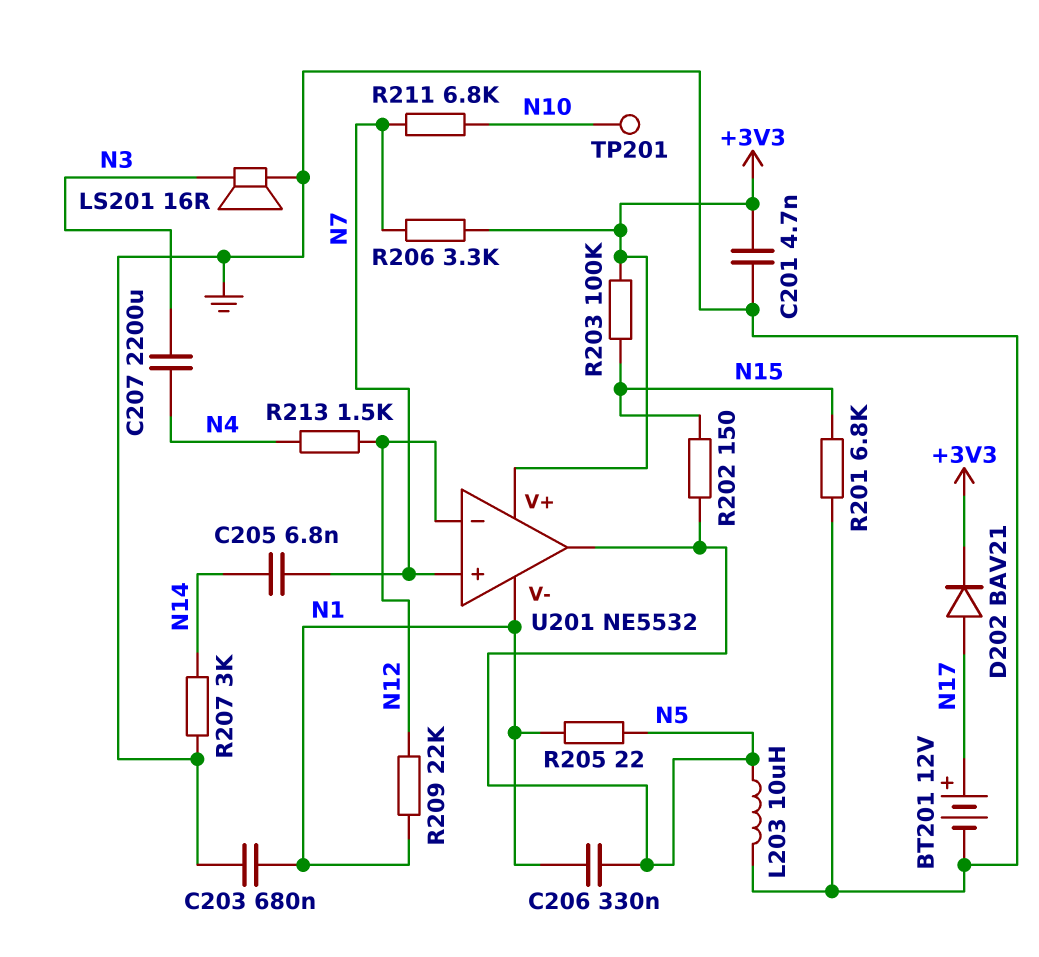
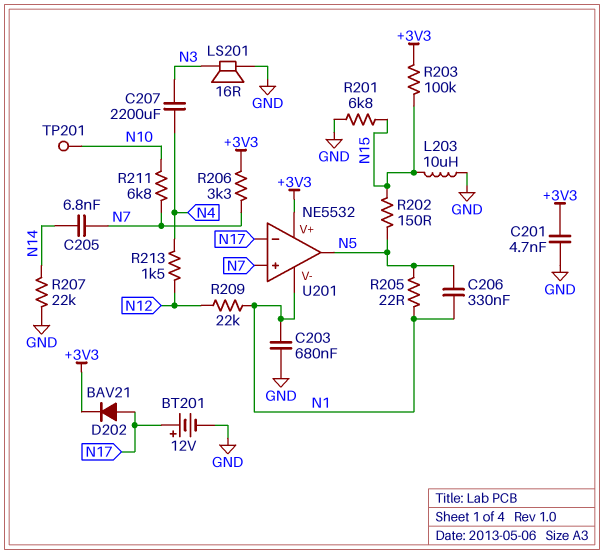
L203: 10uH (GND, N5) -> 10uH (GND, N15)
R207: 3k (GND, N14) -> 22k (GND, N14)
U201 pin in-: N12 -> N17

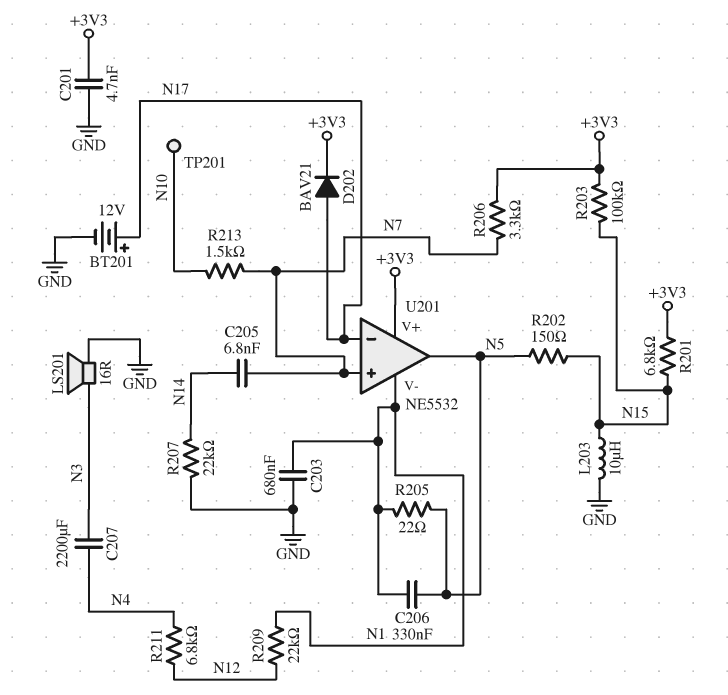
R201: 6.8k (GND, N15) -> 6.8k (+3V3, N15)
R211: 6.8k (N7, N10) -> 6.8k (N4, N12)
R213: 1.5k (N4, N12) -> 1.5k (N7, N10)

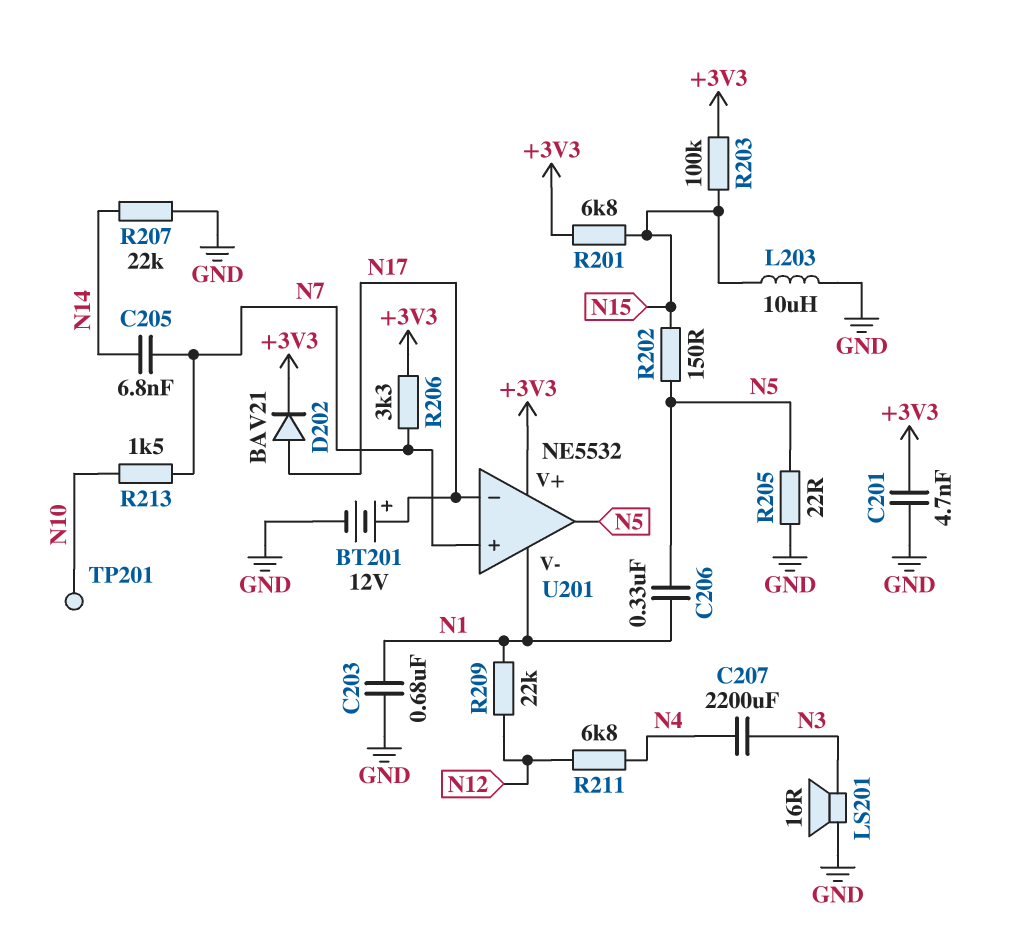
R205: 22 (N1, N5) -> 22 (GND, N5)

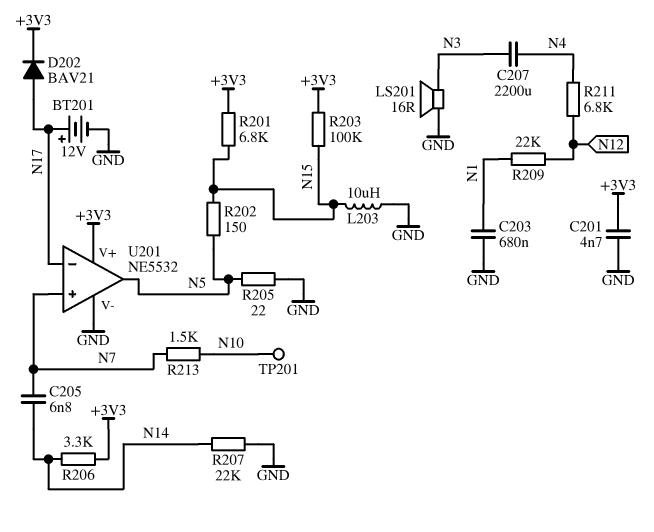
C206: 330nF (N1, N5) -> none
R206: 3.3k (+3V3, N7) -> 3.3k (+3V3, N14)
U201 pin V-: N1 -> GND

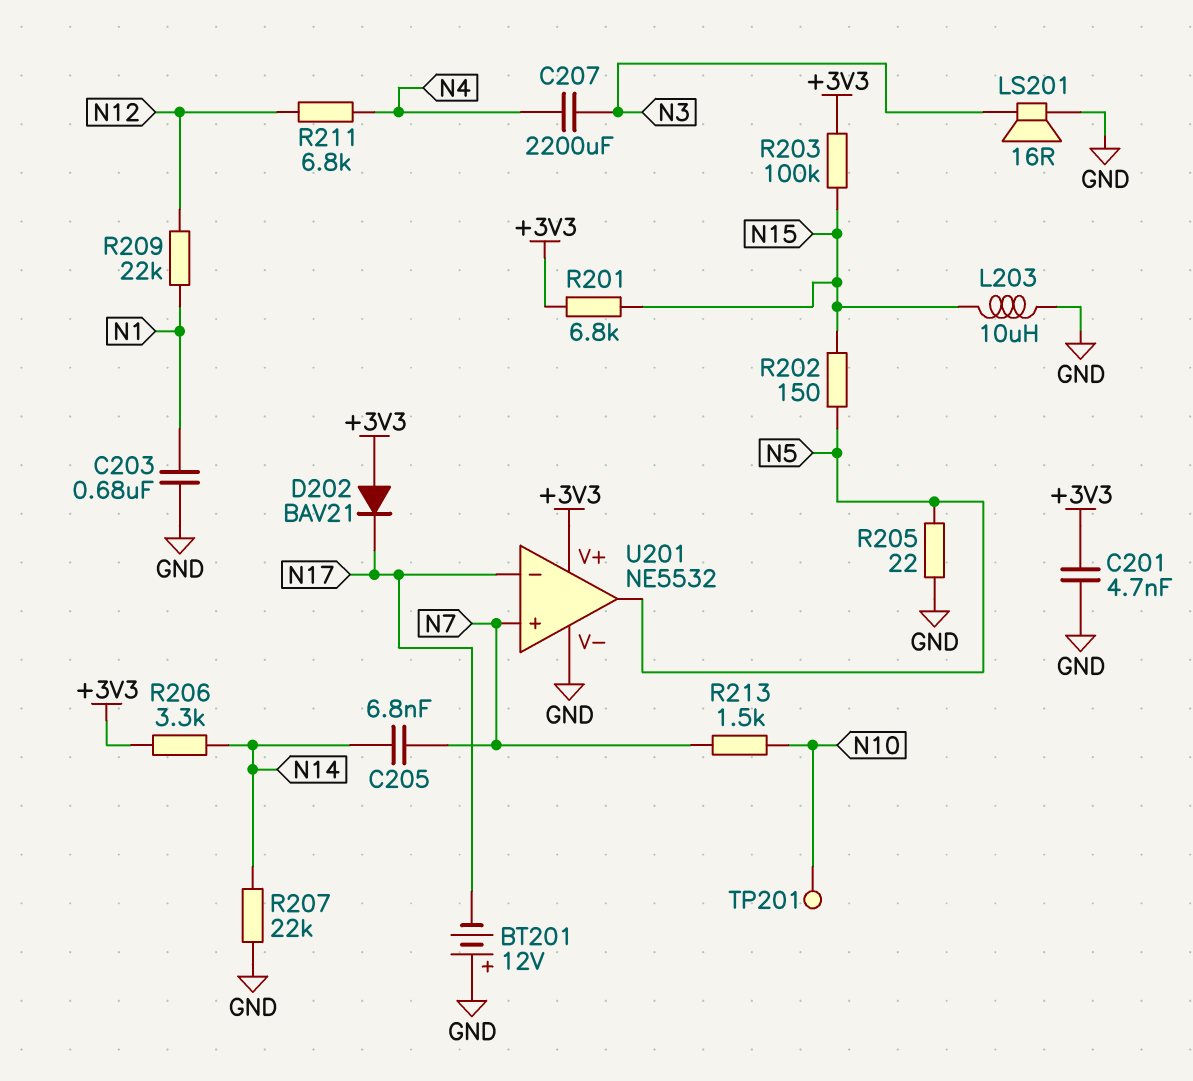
BT201: 12V (plus N17, minus GND) -> 12V (plus GND, minus N17)
D202: diode BAV21 (A N17, K +3V3) -> diode BAV21 (A +3V3, K N17)

